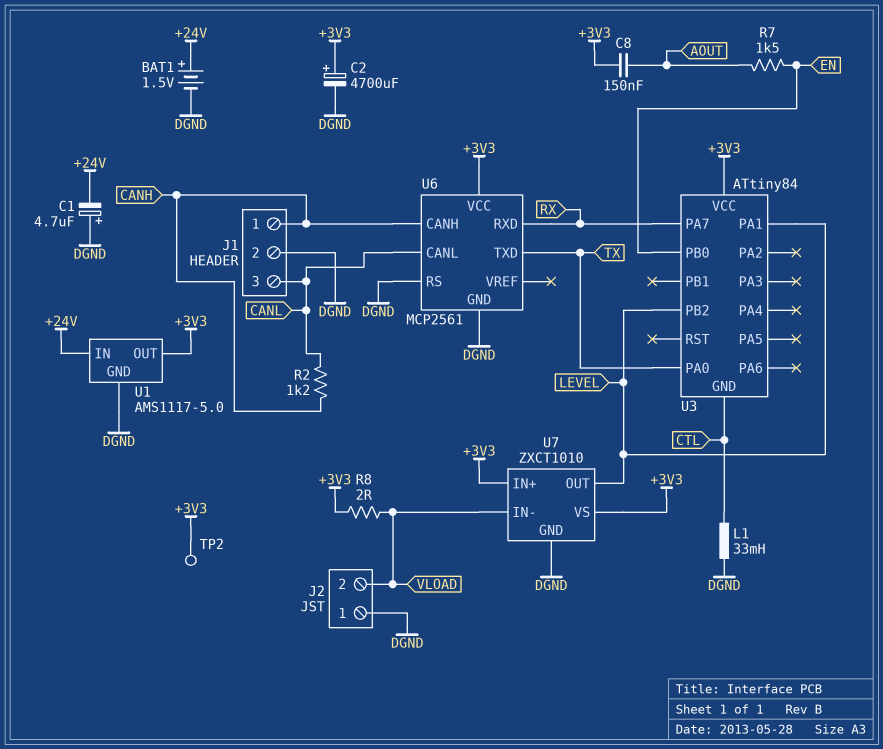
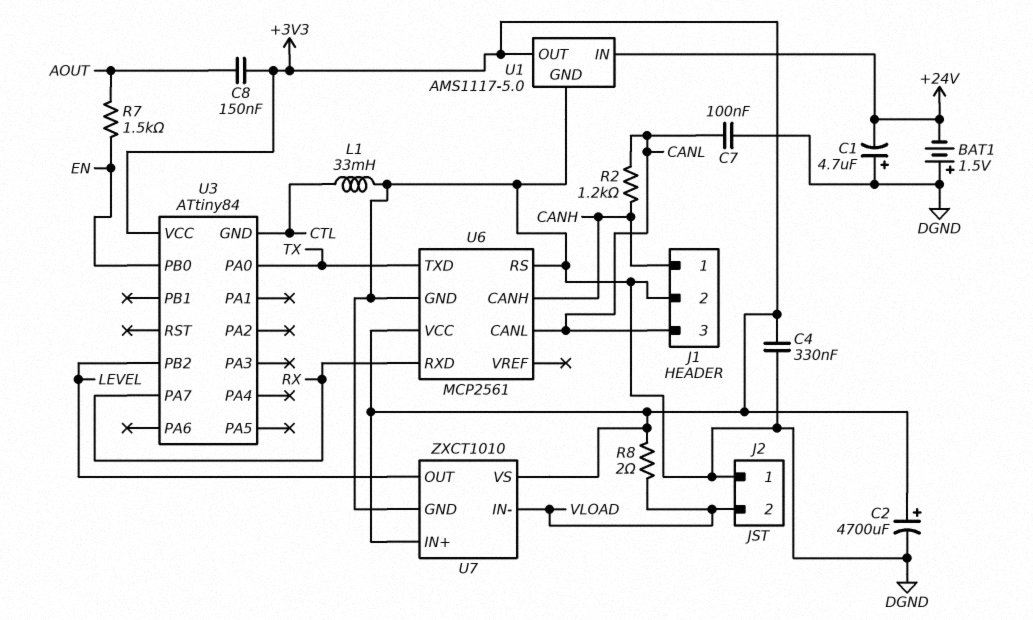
BAT1: 1.5V (plus +24V, minus DGND) -> 1.5V (plus DGND, minus +24V)
C4: none -> 330nF (+3V3, DGND)
C7: none -> 100nF (CANL, DGND)
TP2: test point (+3V3) -> none
U3 pin PA1: LEVEL -> none

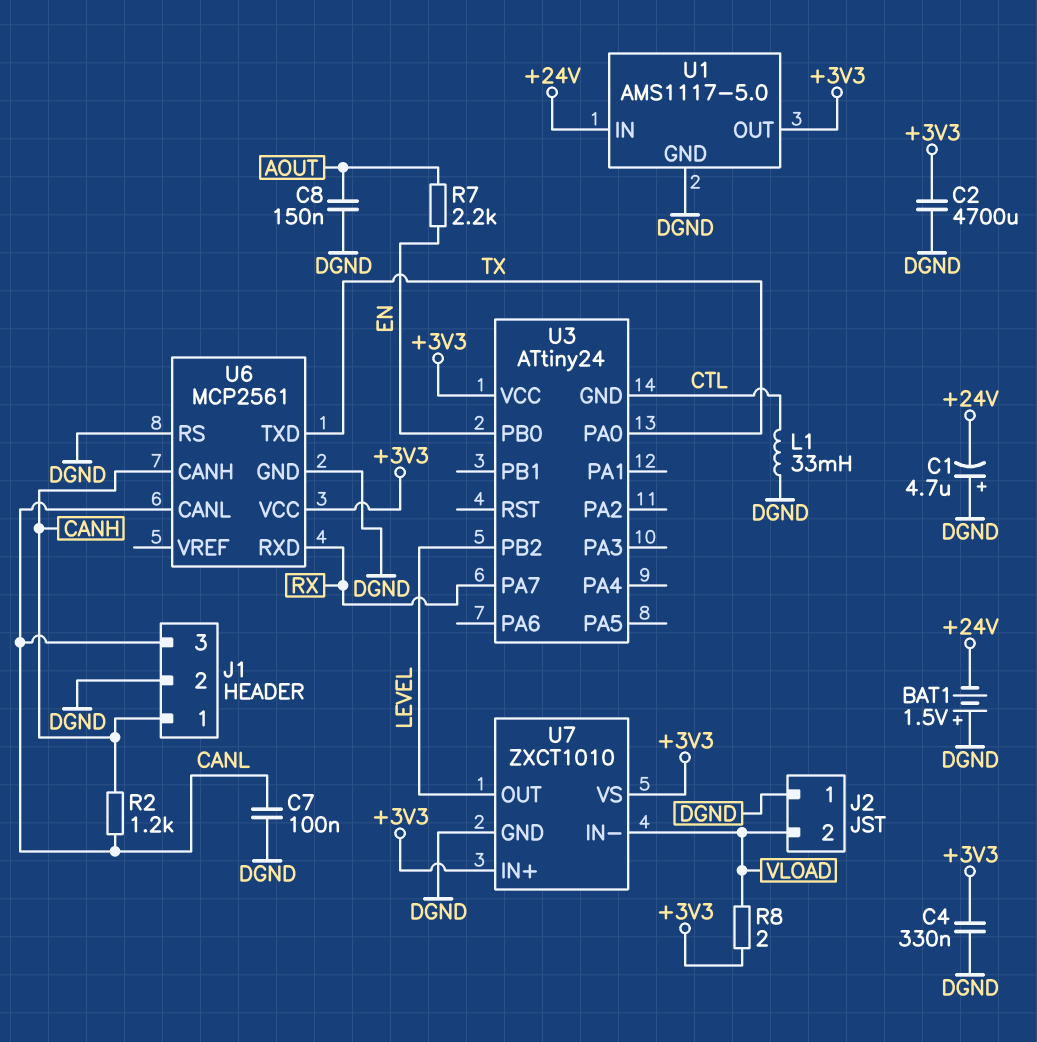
C2: 4700uF (plus +3V3, minus DGND) -> 4700uF (+3V3, DGND)
C8: 150nF (+3V3, AOUT) -> 150nF (AOUT, DGND)
R7: 1.5k (AOUT, EN) -> 2.2k (AOUT, EN)
U3: ATtiny84 -> ATtiny24

